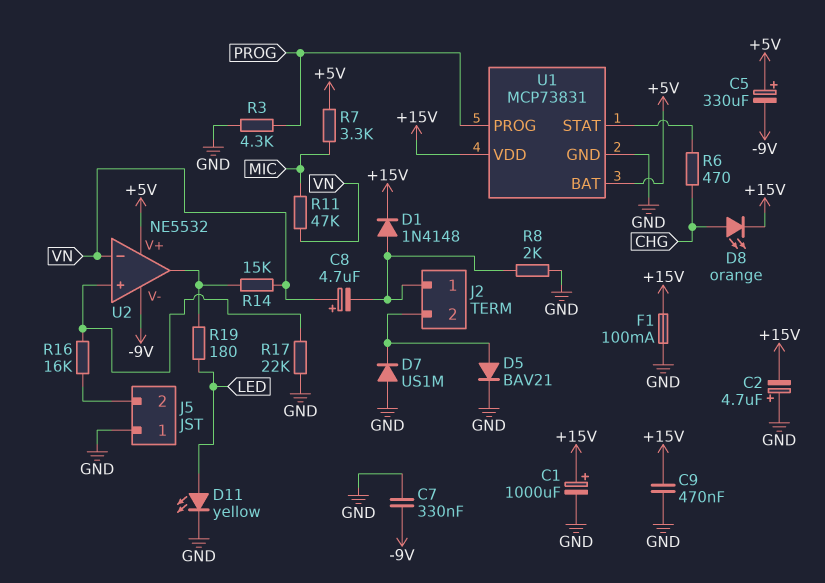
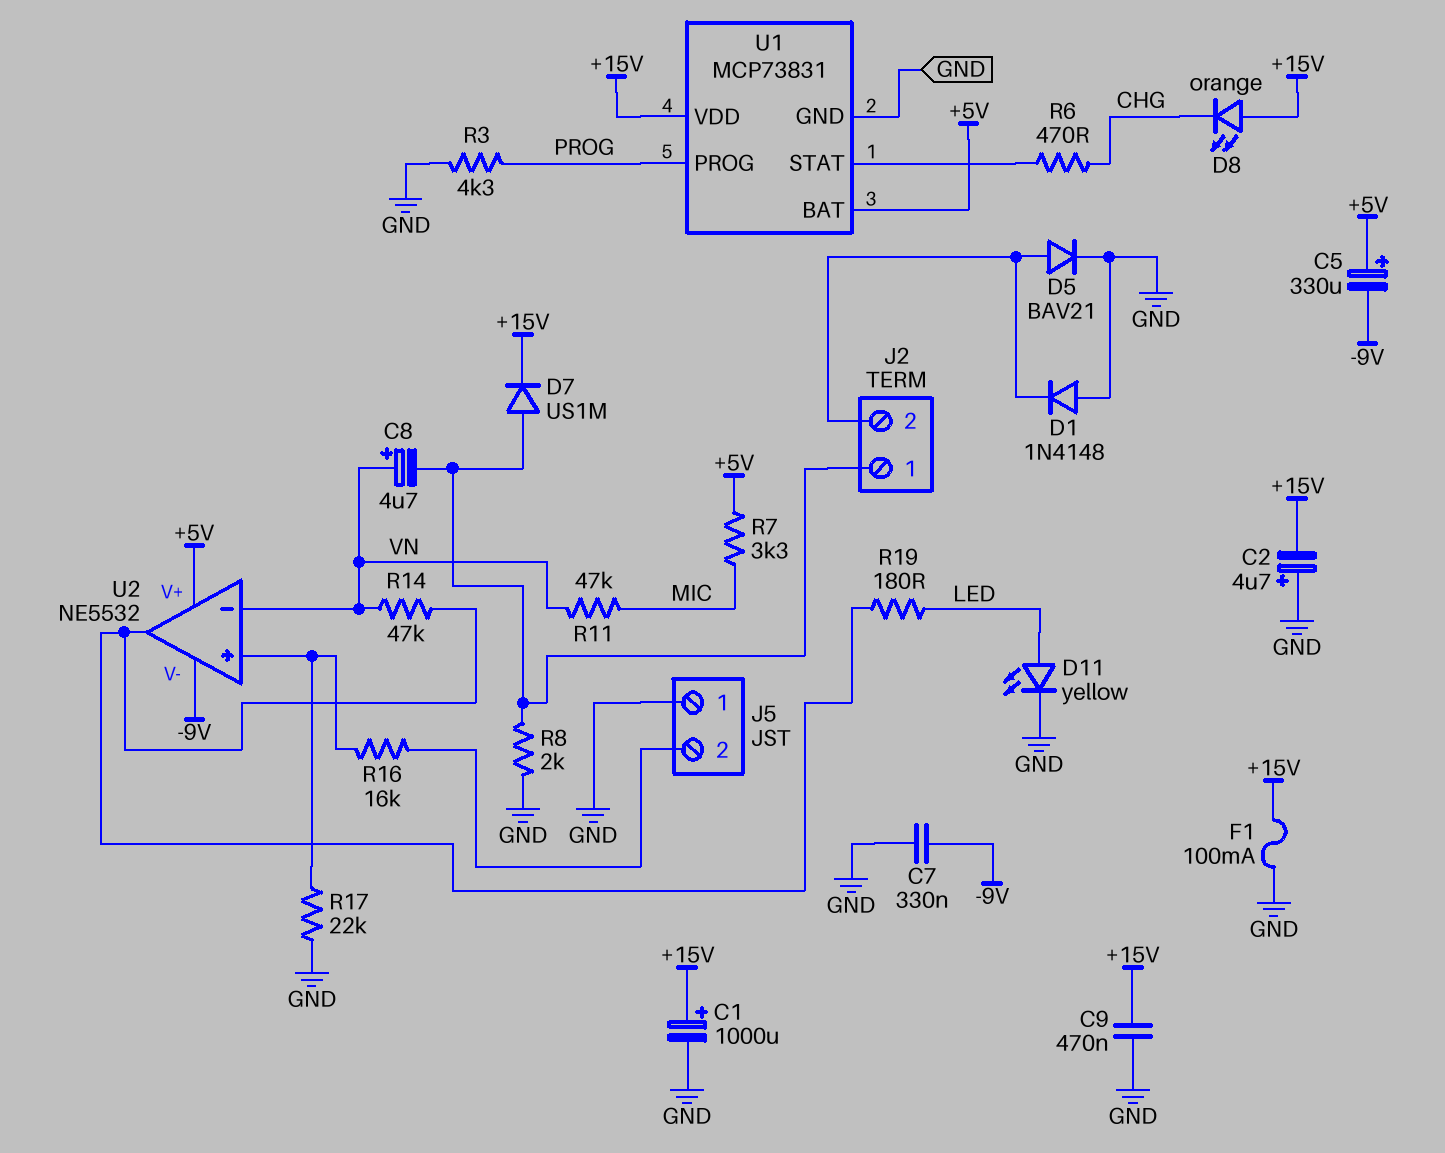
D1: diode 1N4148 (A J2/1, K +15V) -> diode 1N4148 (A GND, K J2/2)
D7: diode US1M (A GND, K J2/2) -> diode US1M (A J2/1, K +15V)
D8: LED orange (A CHG, K +15V) -> LED orange (A +15V, K CHG)
R14: 15k (U2/out, VN) -> 47k (U2/out, VN)

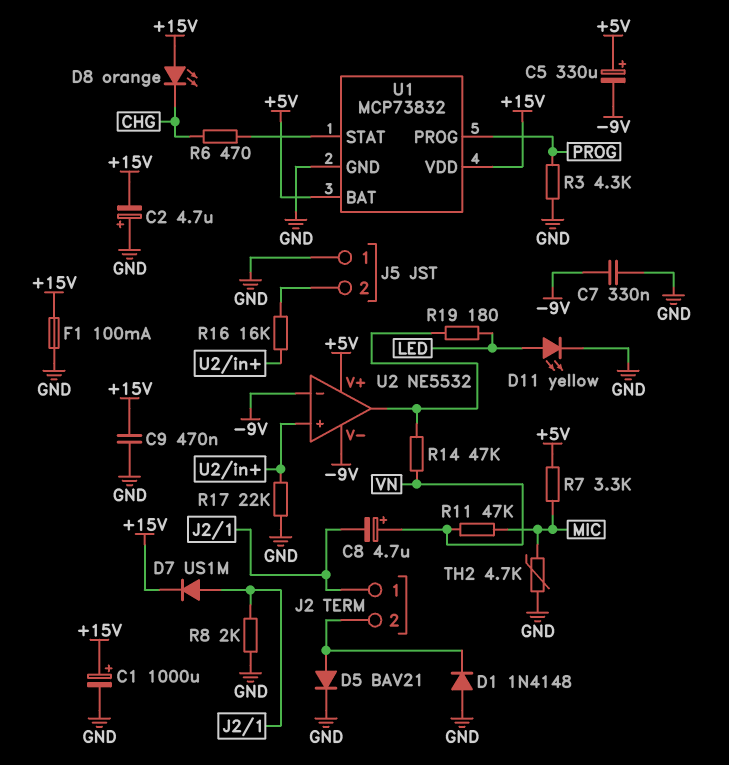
TH2: none -> 4.7k (GND, MIC)
U1: MCP73831 -> MCP73832
U2 pin in-: VN -> -9V

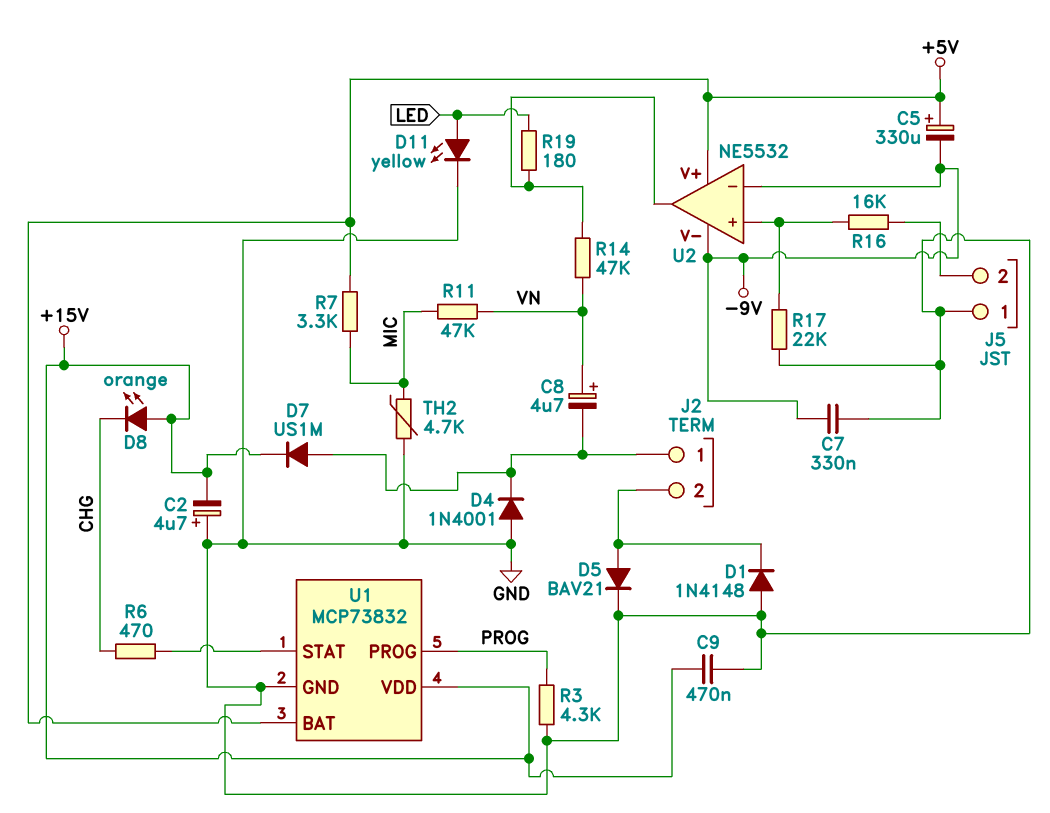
C1: 1000uF (plus +15V, minus GND) -> none
D4: none -> diode 1N4001 (A GND, K J2/1)
F1: 100mA (+15V, GND) -> none
R8: 2k (GND, J2/1) -> none

